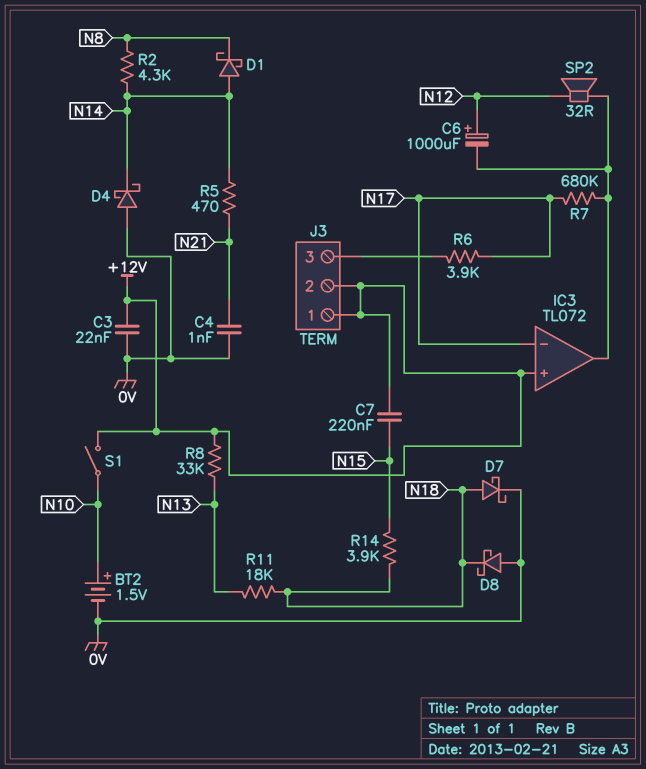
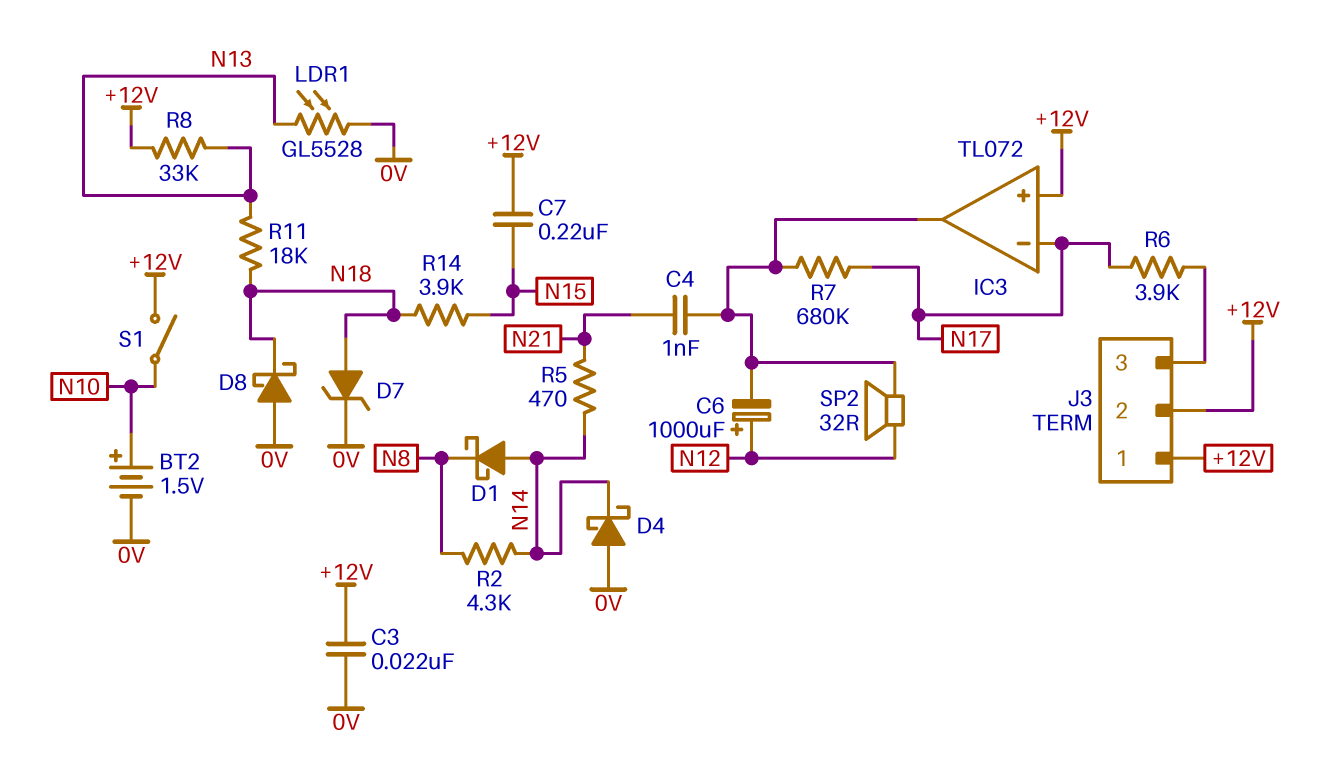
C4: 1nF (0V, N21) -> 1nF (IC3/out, N21)
D7: schottky (A N18, K 0V) -> zener (A N18, K 0V)
LDR1: none -> GL5528 (0V, N13)

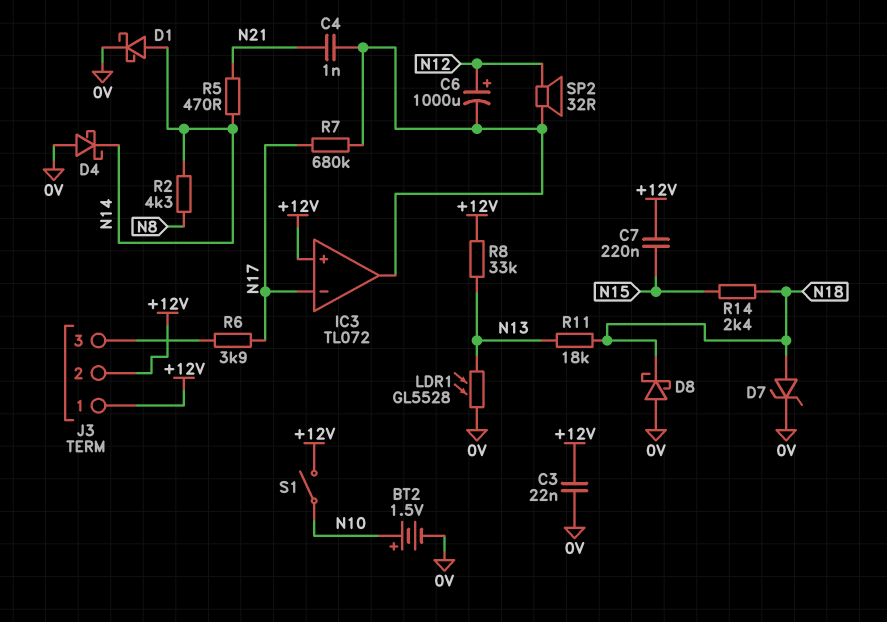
D1: schottky (A N14, K N8) -> schottky (A N14, K 0V)
R14: 3.9k (N15, N18) -> 2.4k (N15, N18)

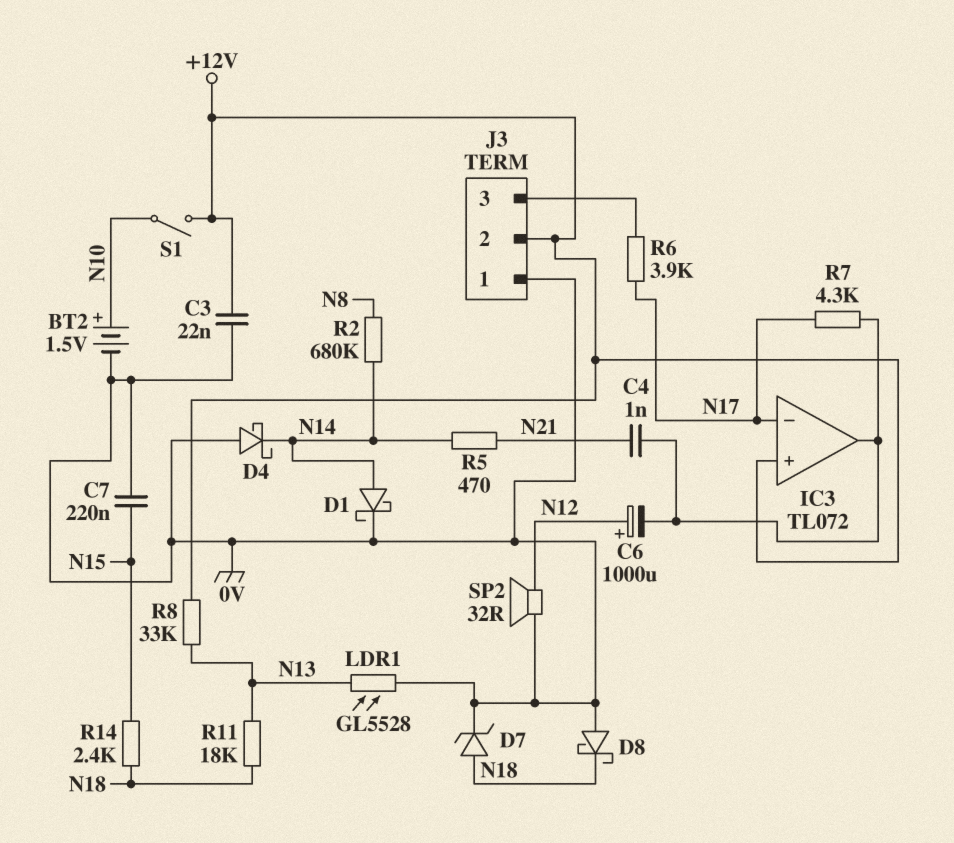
C7: 220nF (+12V, N15) -> 220nF (0V, N15)
J3 pin 1: +12V -> 0V
R2: 4.3k (N8, N14) -> 680k (N8, N14)
R7: 680k (IC3/out, N17) -> 4.3k (IC3/out, N17)
SP2: speaker 32R (IC3/out, N12) -> speaker 32R (0V, N12)

